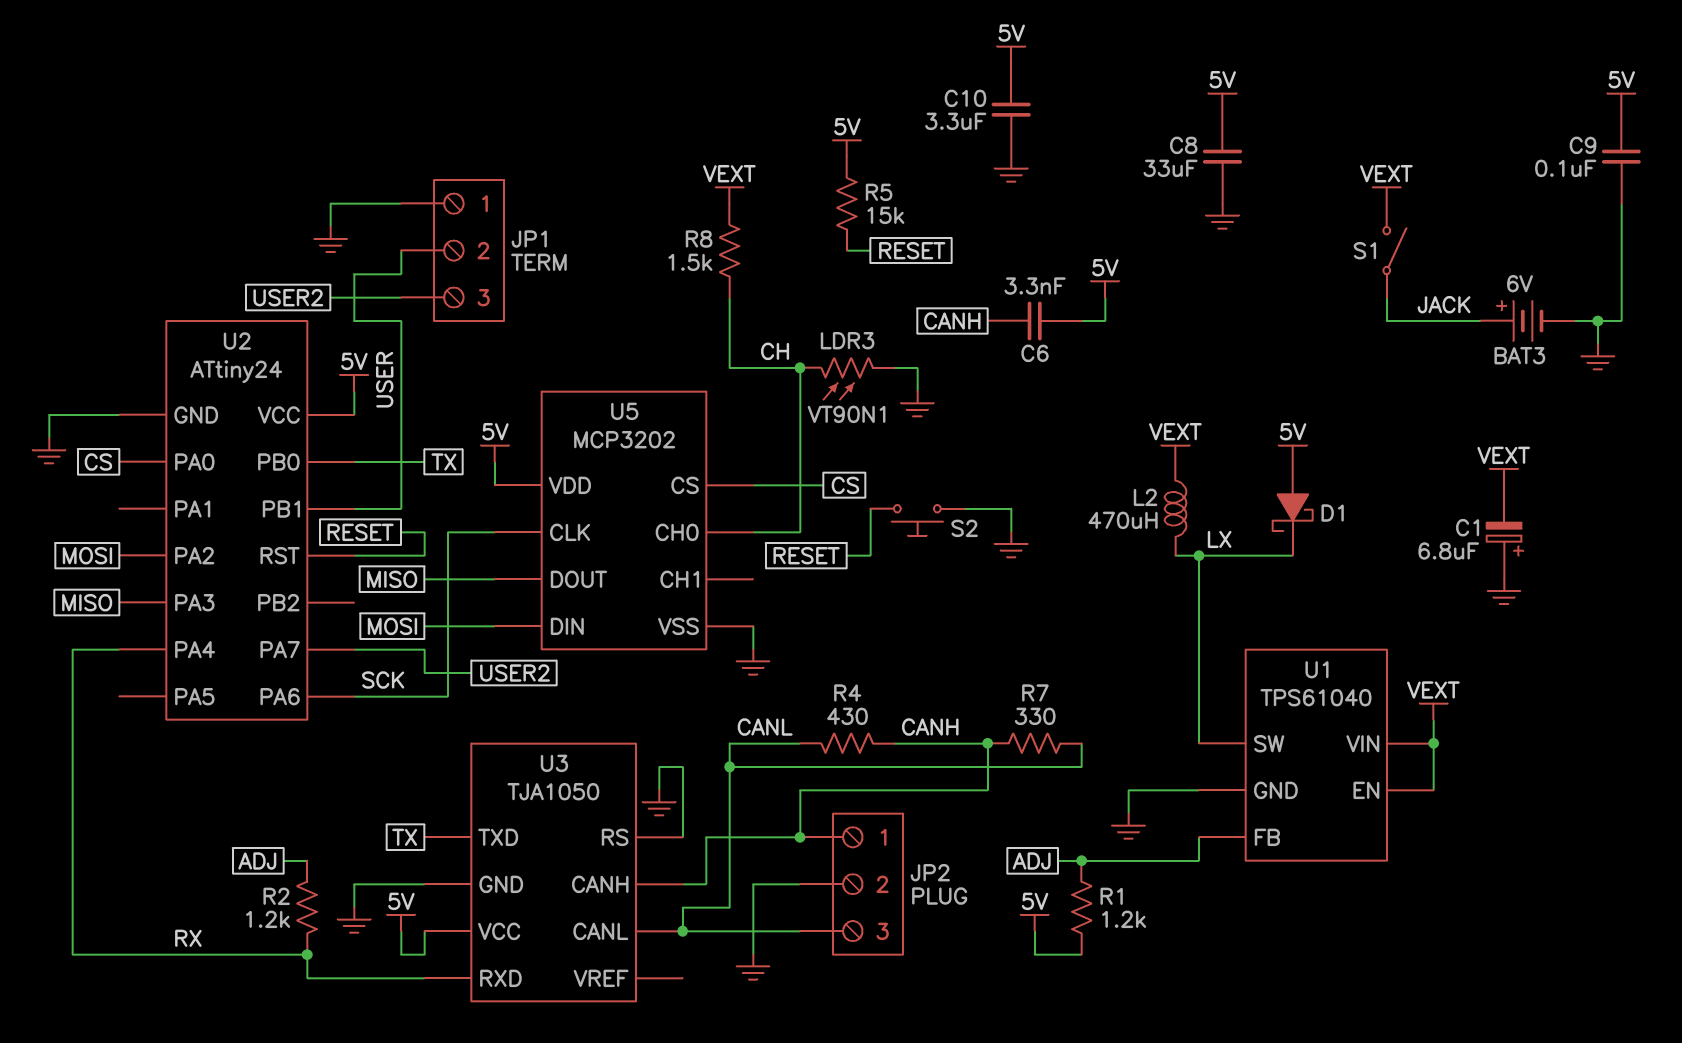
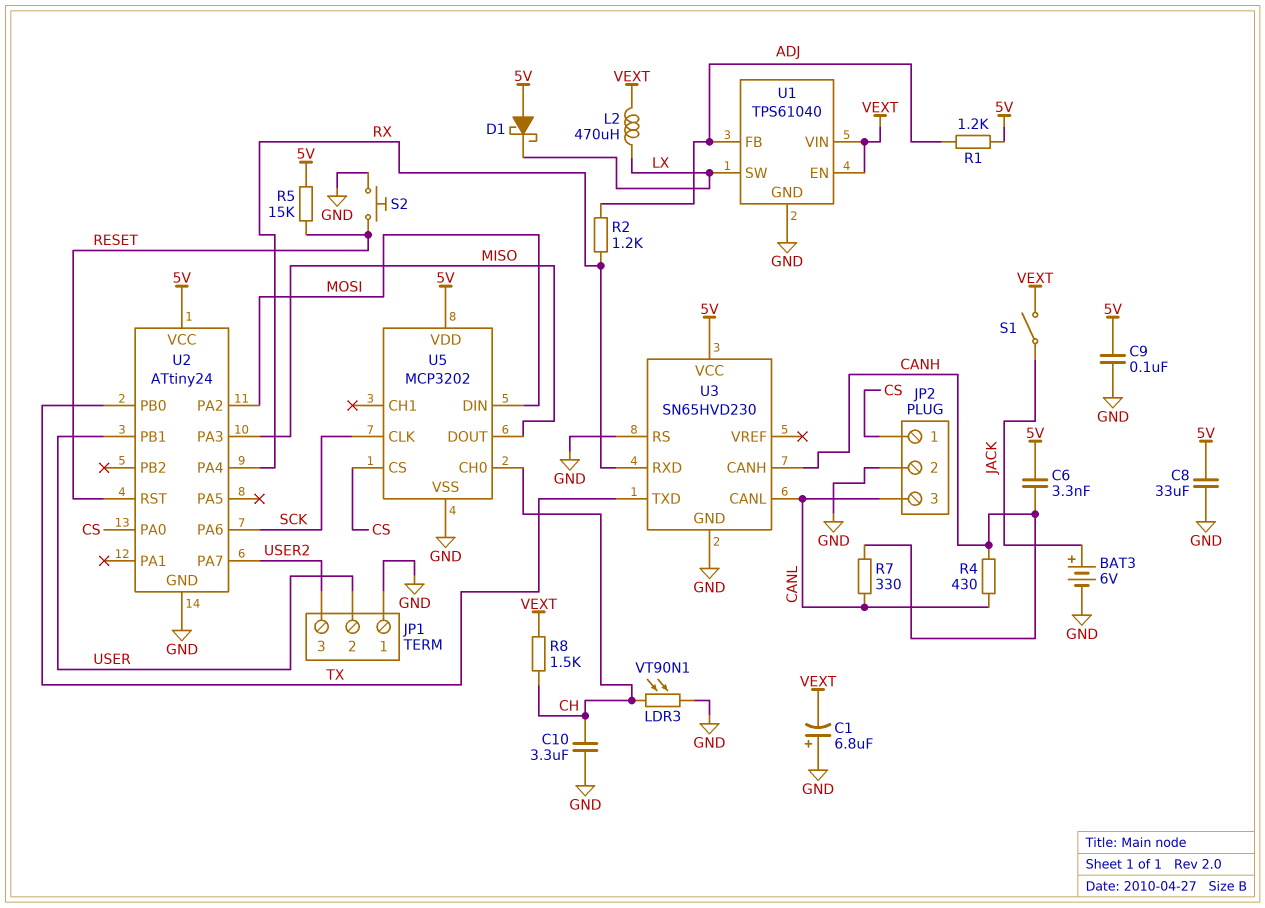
C10: 3.3uF (5V, GND) -> 3.3uF (CH, GND)
JP2 pin 1: CANH -> CS
U3: TJA1050 -> SN65HVD230

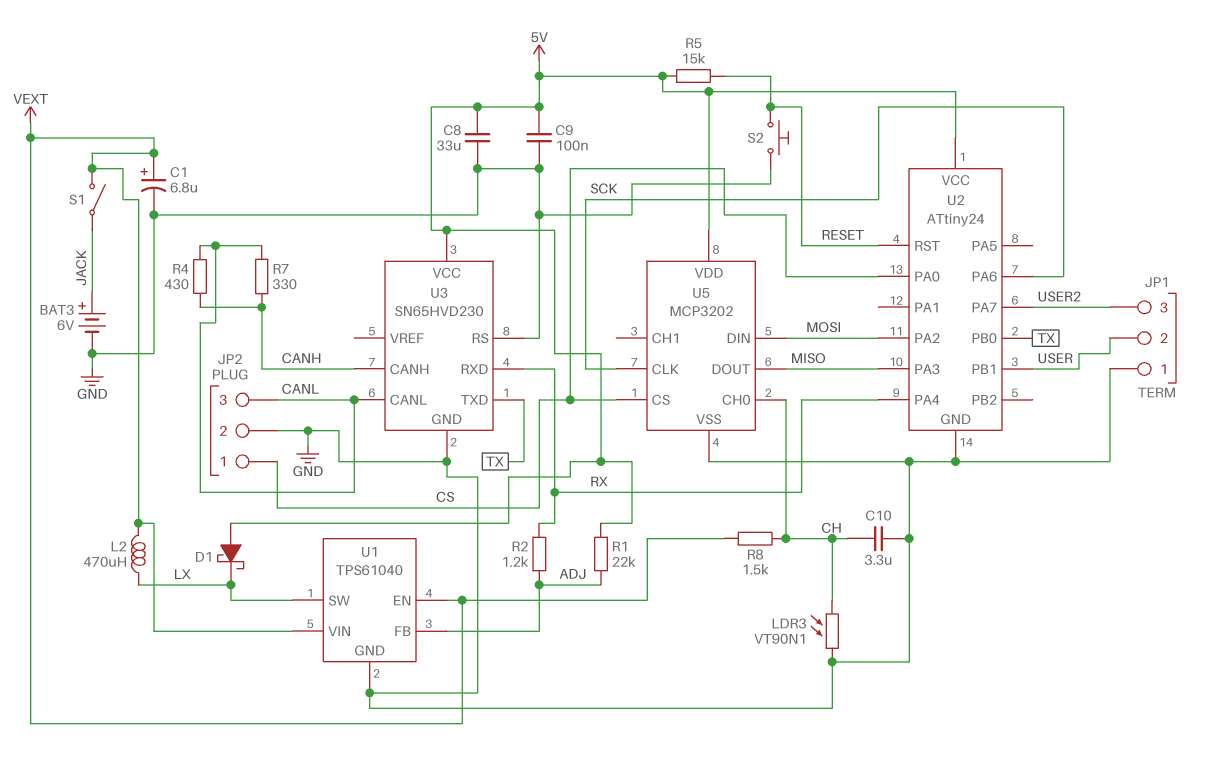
C1: 6.8uF (plus GND, minus VEXT) -> 6.8uF (plus VEXT, minus GND)
C6: 3.3nF (5V, CANH) -> none
R1: 1.2k (5V, ADJ) -> 22k (5V, ADJ)

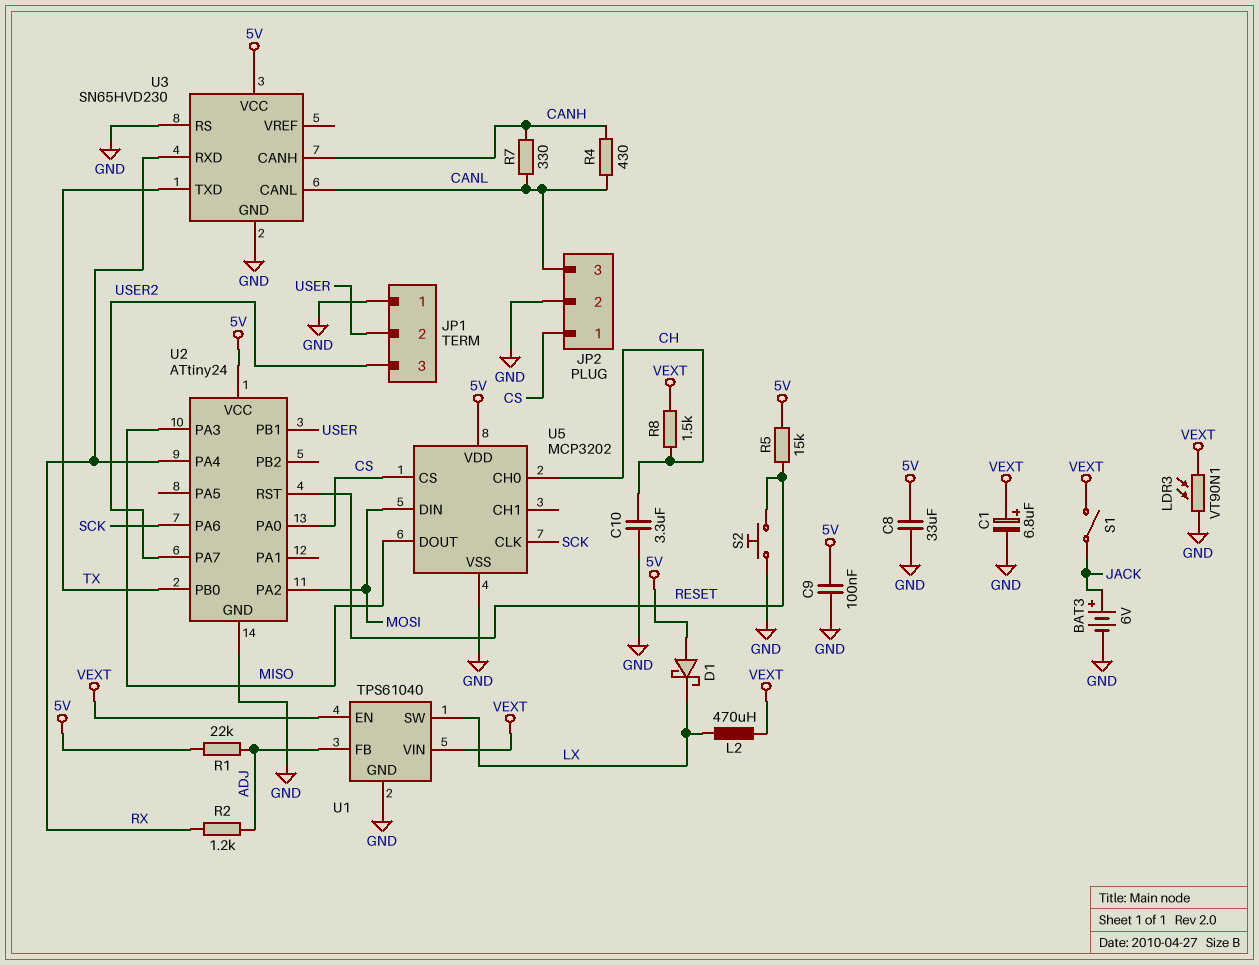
LDR3: VT90N1 (CH, GND) -> VT90N1 (GND, VEXT)

